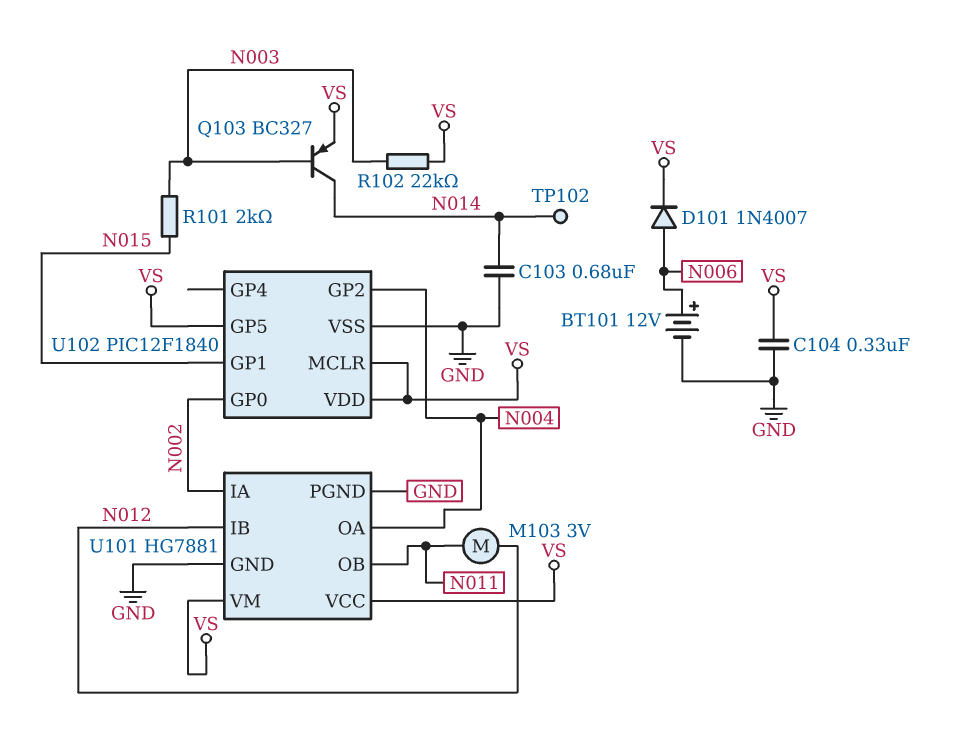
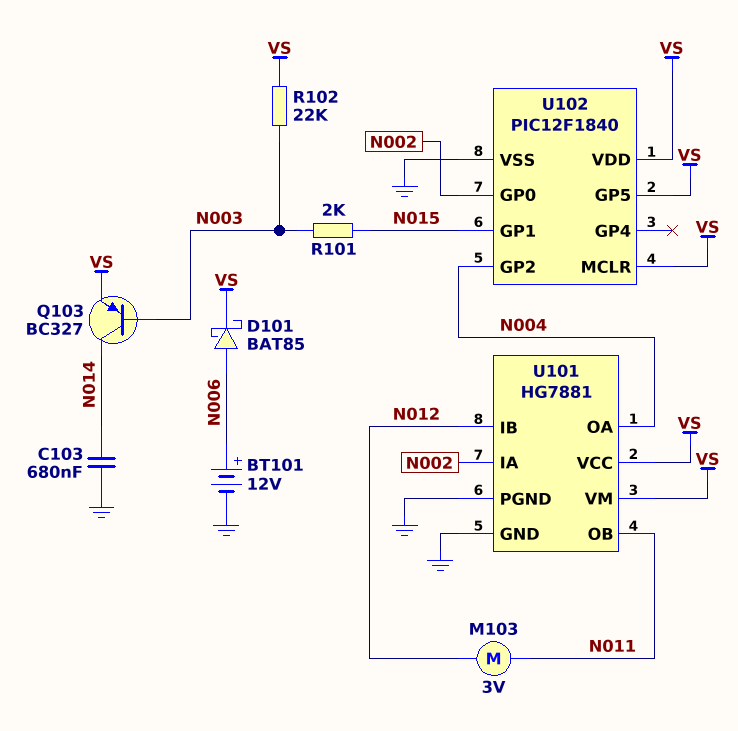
C104: 330nF (GND, VS) -> none
D101: diode 1N4007 (A N006, K VS) -> schottky BAT85 (A N006, K VS)
TP102: test point (N014) -> none

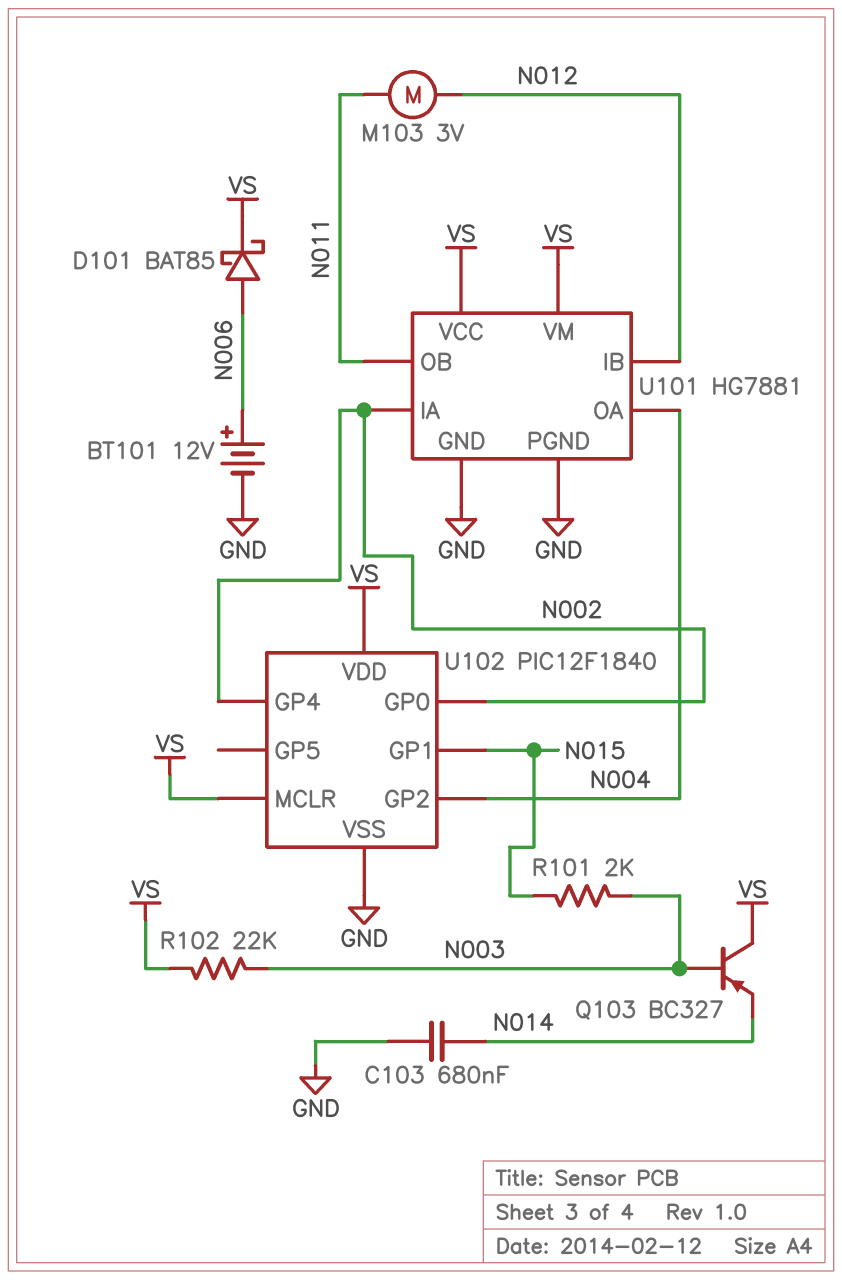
Q103: PNP BC327 (B N003, C N014, E VS) -> PNP BC327 (B N003, C VS, E N014)
U102 pin GP4: none -> N002
U102 pin GP5: VS -> none

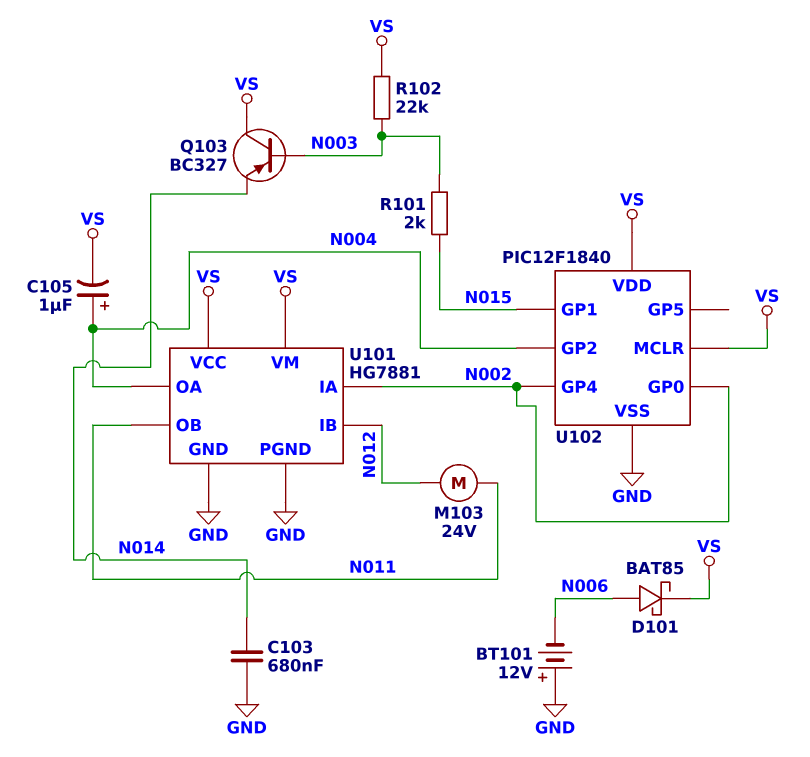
BT101: 12V (plus N006, minus GND) -> 12V (plus GND, minus N006)
C105: none -> 1uF (plus N004, minus VS)
M103: motor 3V (N011, N012) -> motor 24V (N011, N012)

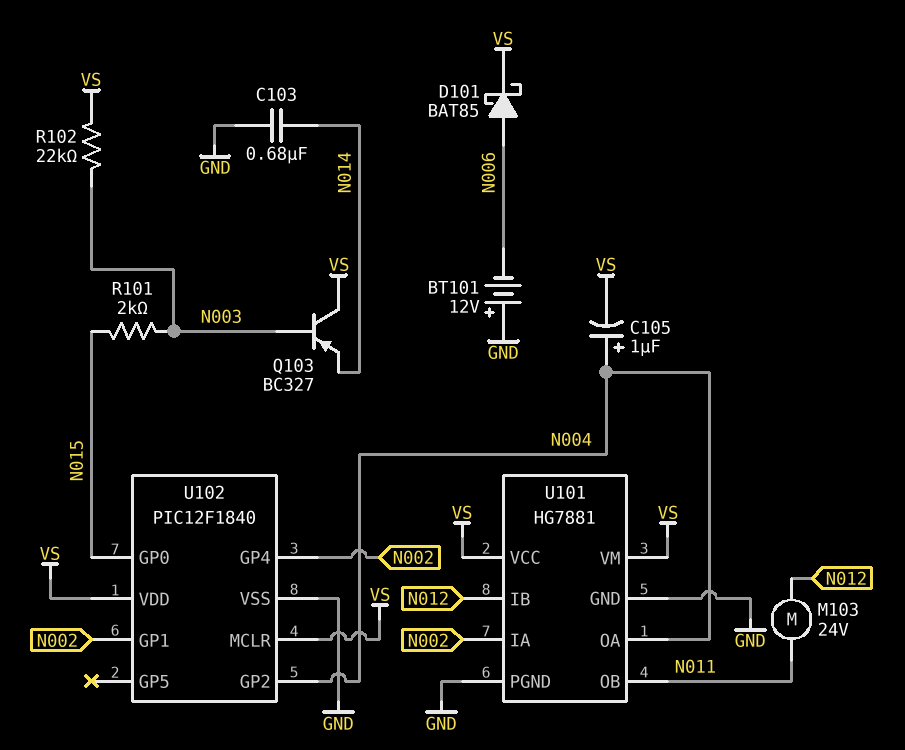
U102 pin GP0: N002 -> N015
U102 pin GP1: N015 -> N002

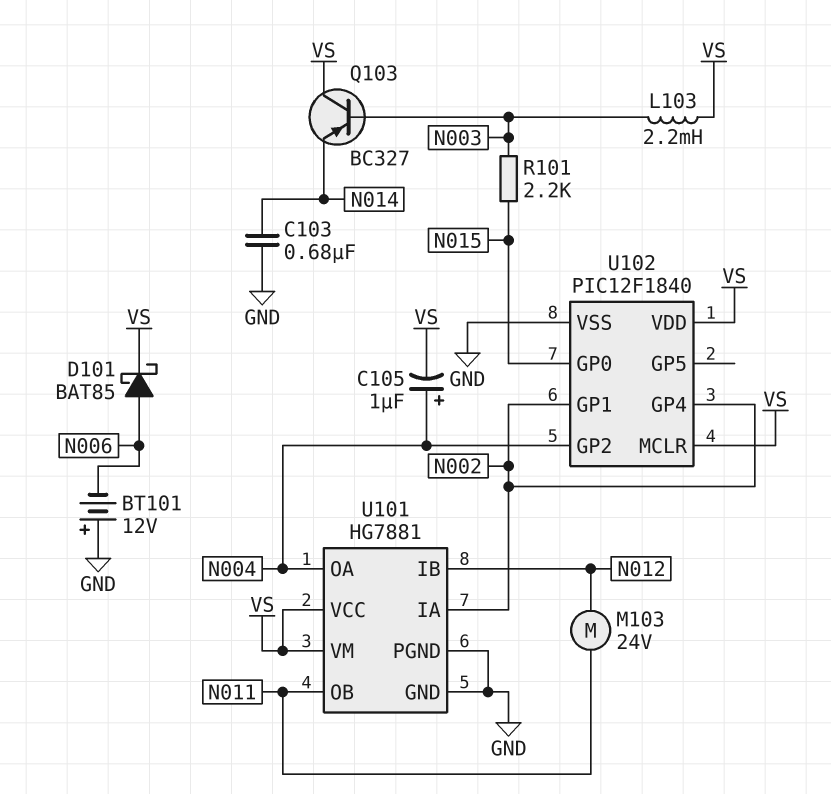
L103: none -> 2.2mH (N003, VS)
R101: 2k (N003, N015) -> 2.2k (N003, N015)
R102: 22k (N003, VS) -> none

